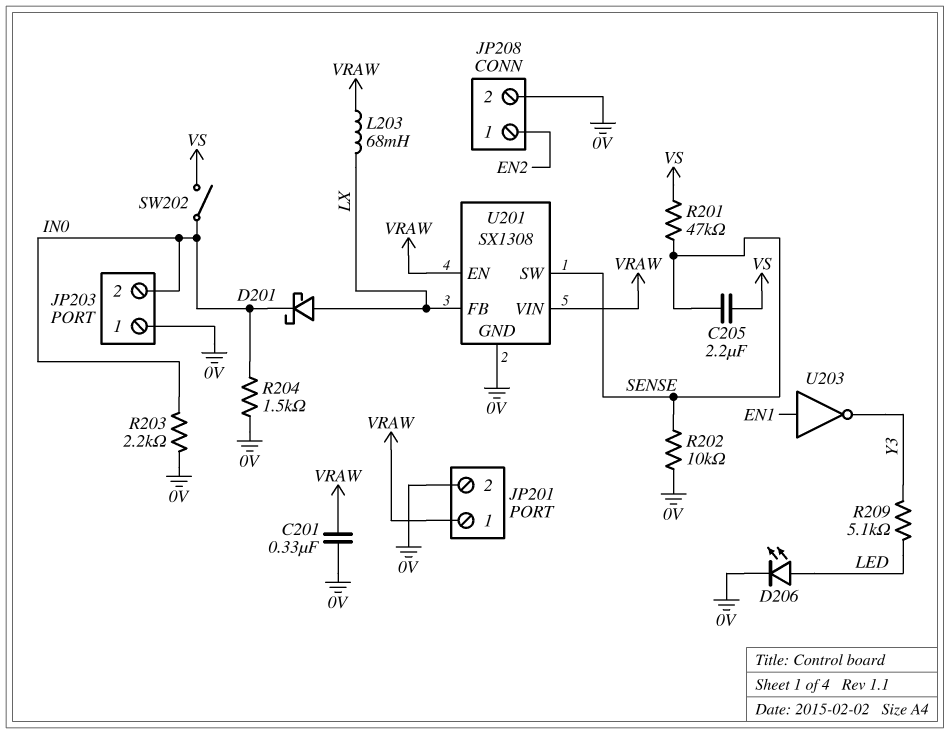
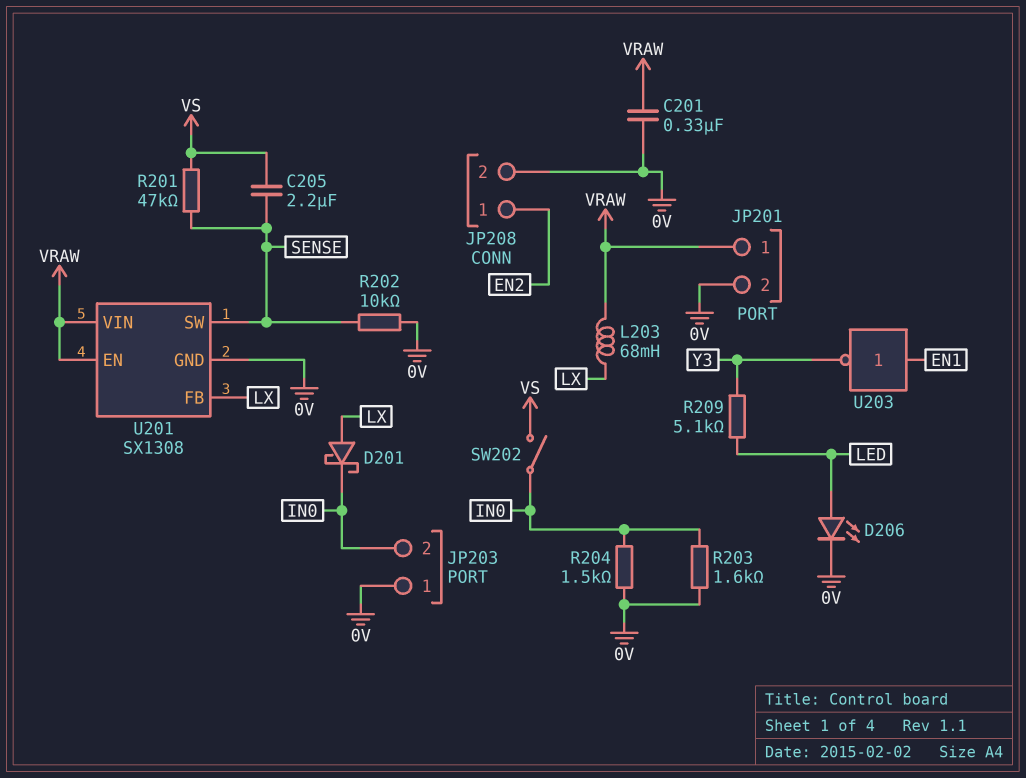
R203: 2.2k (0V, IN0) -> 1.6k (0V, IN0)

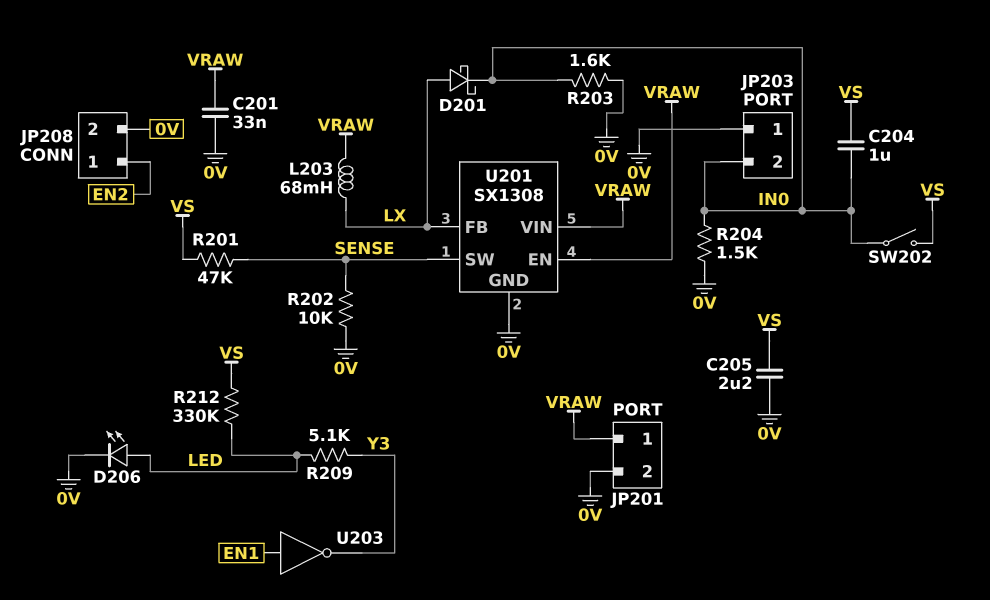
C201: 330nF (0V, VRAW) -> 33nF (0V, VRAW)
C204: none -> 1uF (IN0, VS)
C205: 2.2uF (SENSE, VS) -> 2.2uF (0V, VS)
R212: none -> 330k (LED, VS)

